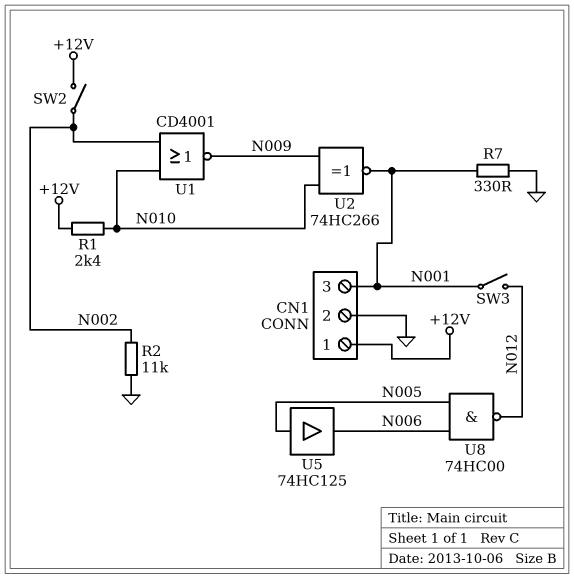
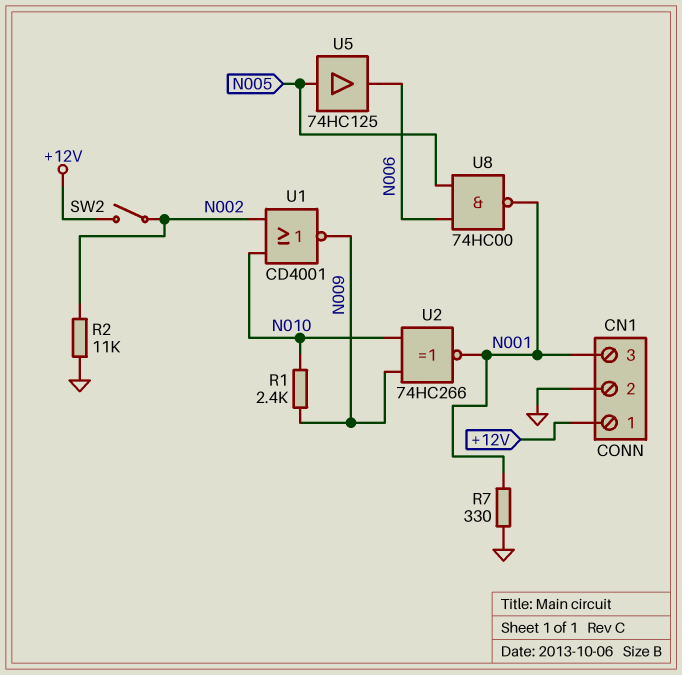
R1: 2.4k (+12V, N010) -> 2.4k (N009, N010)
SW3: switch (N001, N012) -> none
U8: NAND 74HC00 (in N005, in N006, out N012) -> NAND 74HC00 (in N005, in N006, out N001)

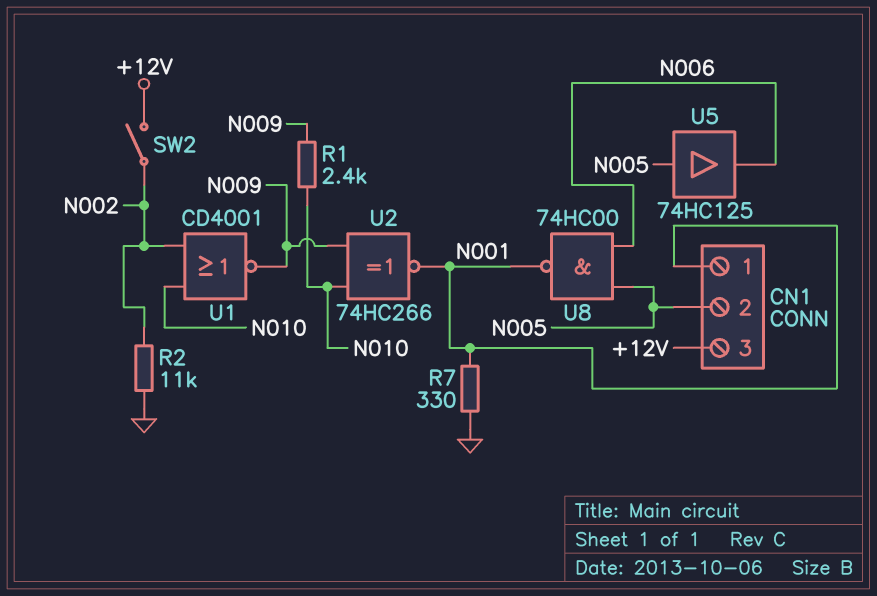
CN1 pin 1: +12V -> N001
CN1 pin 2: GND -> N005
CN1 pin 3: N001 -> +12V

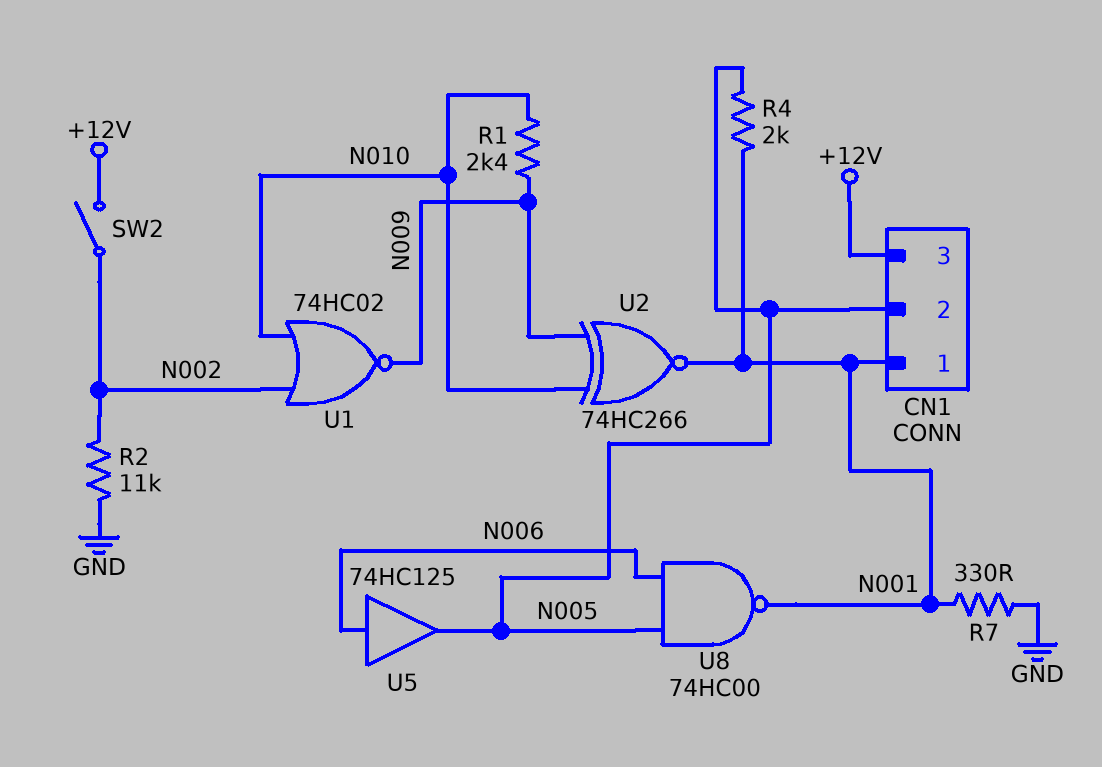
R4: none -> 2k (N001, N005)
U1: NOR CD4001 (in N002, in N010, out N009) -> NOR 74HC02 (in N002, in N010, out N009)
U5: buffer 74HC125 (in N005, out N006) -> buffer 74HC125 (in N006, out N005)

